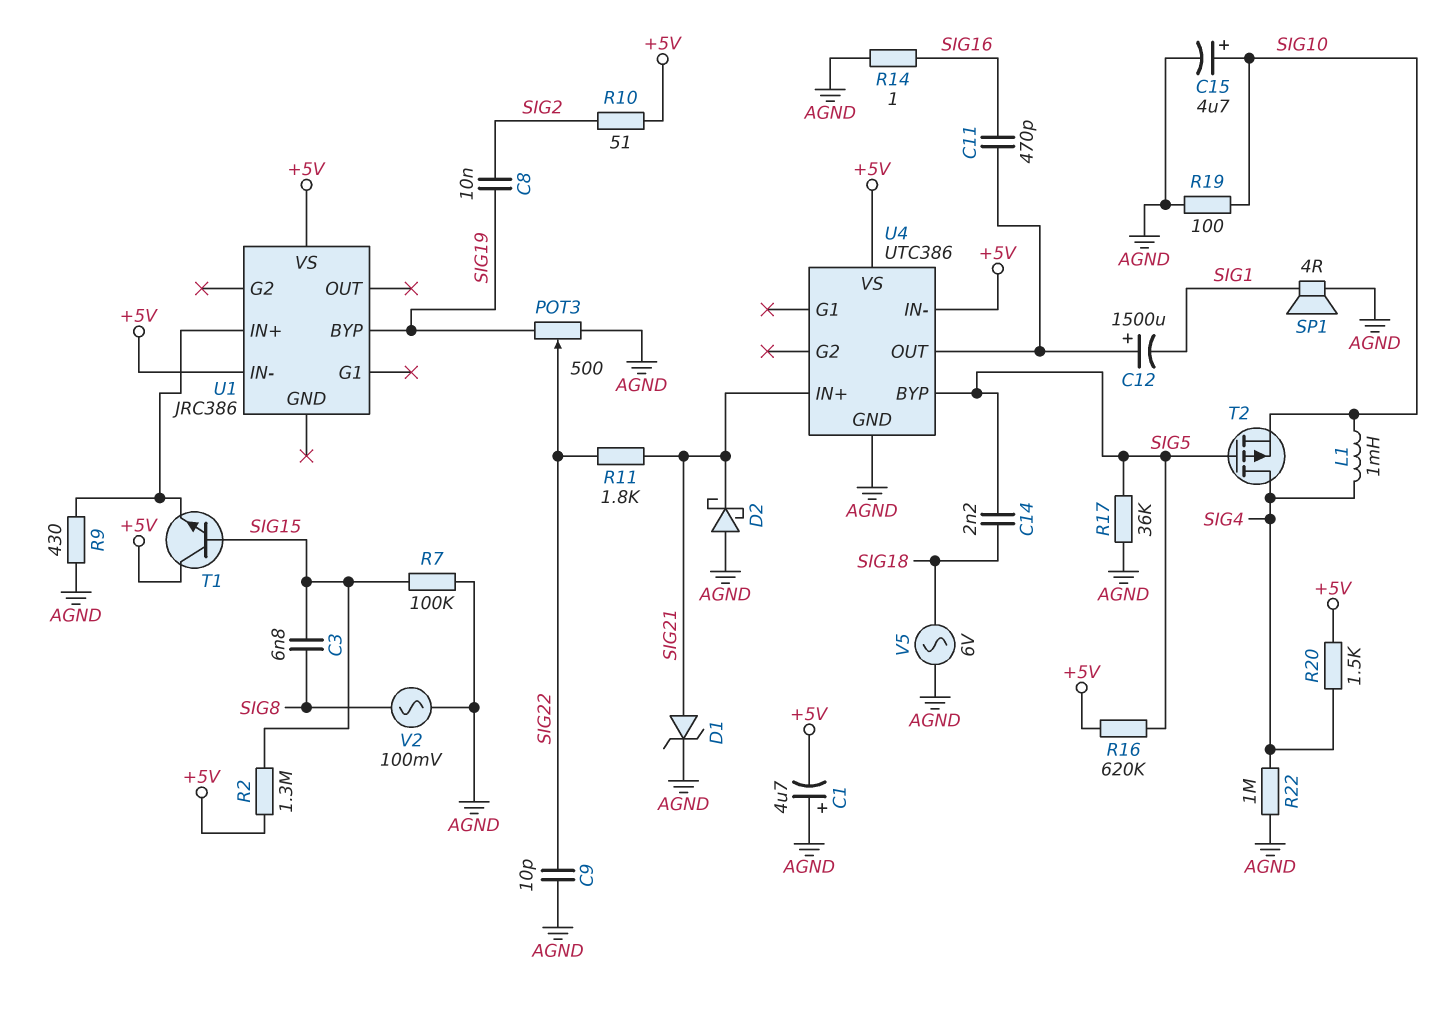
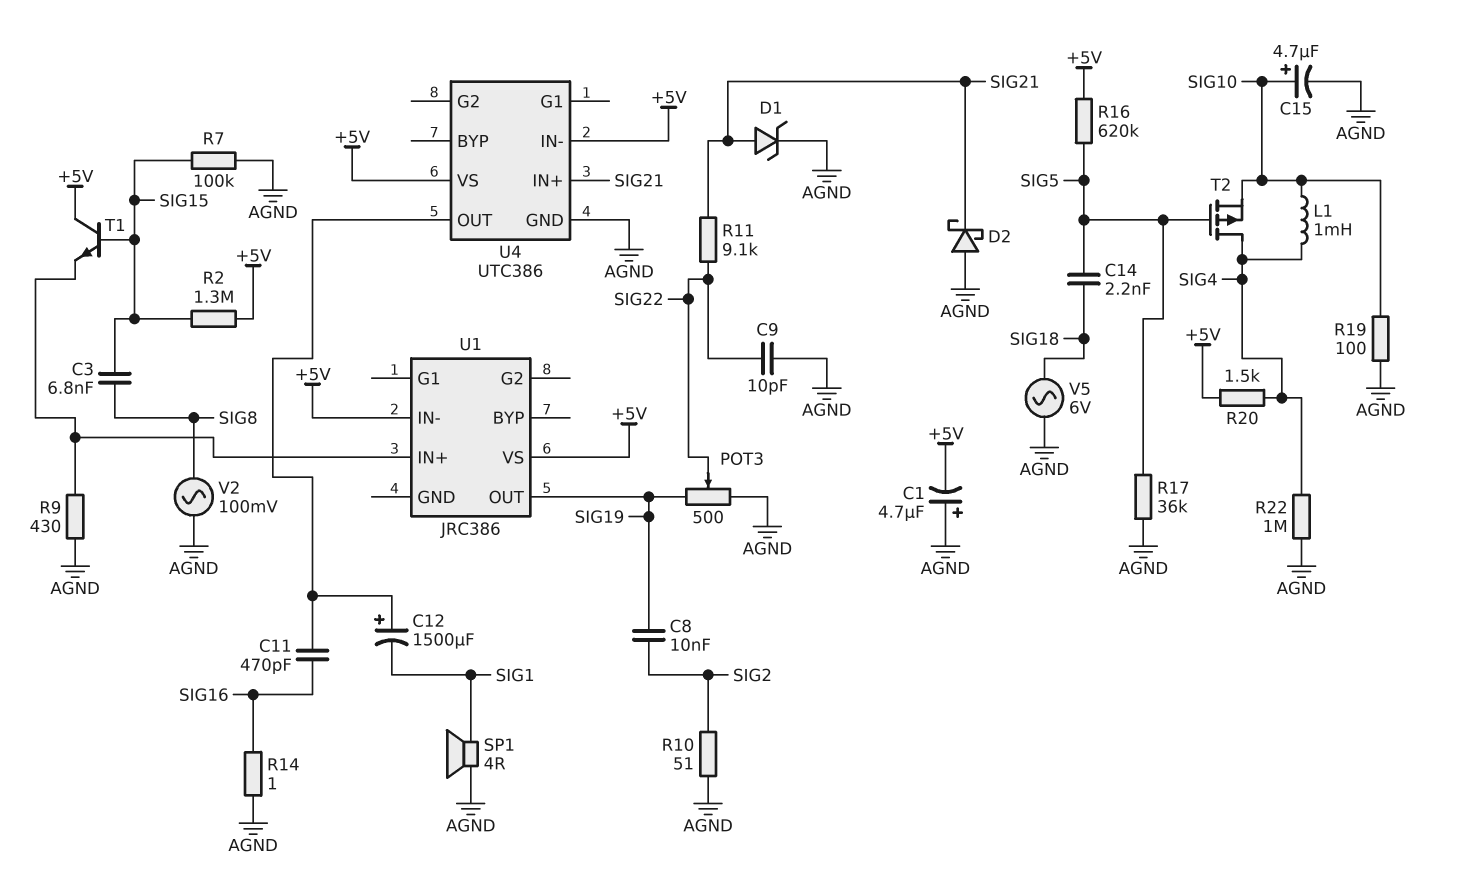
R10: 51 (+5V, SIG2) -> 51 (AGND, SIG2)
R11: 1.8k (SIG21, SIG22) -> 9.1k (SIG21, SIG22)
U1 pin BYP: SIG19 -> none
U1 pin OUT: none -> SIG19
U4 pin BYP: SIG5 -> none

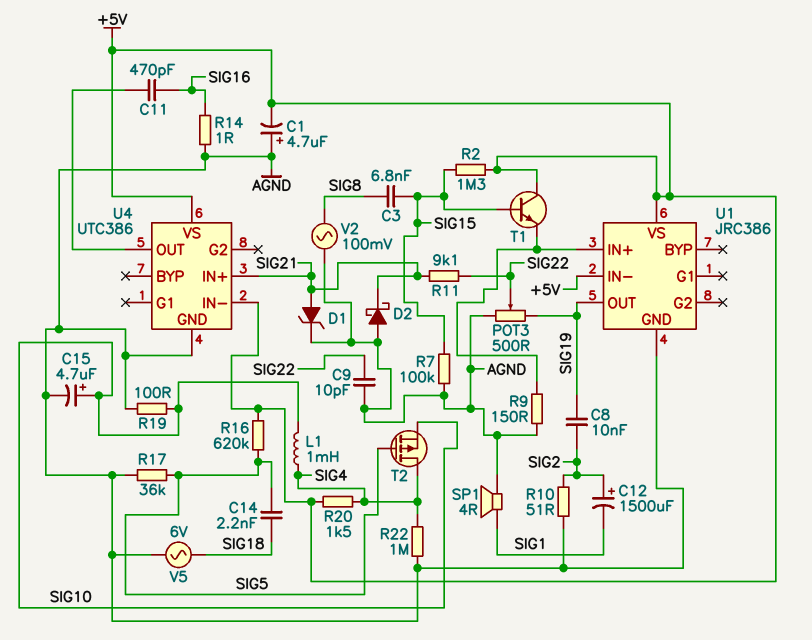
C12: 1500uF (plus U4/OUT, minus SIG1) -> 1500uF (plus SIG2, minus SIG1)
R9: 430 (AGND, U1/IN+) -> 150 (AGND, U1/IN+)
U1 pin GND: none -> AGND

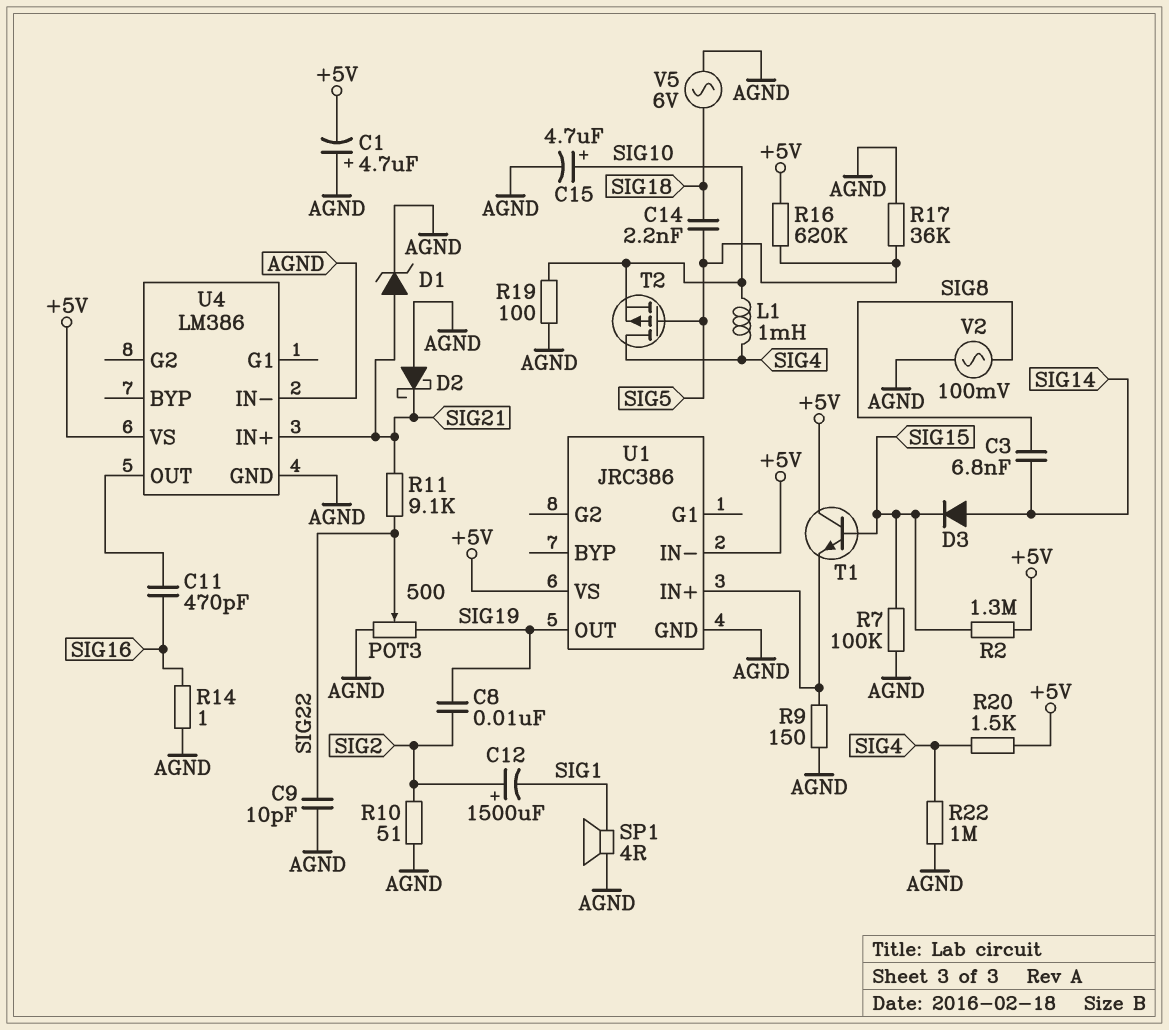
C3: 6.8nF (SIG8, SIG15) -> 6.8nF (SIG8, SIG14)
D3: none -> diode (A SIG14, K SIG15)
U4: UTC386 -> LM386
U4 pin IN-: +5V -> AGND

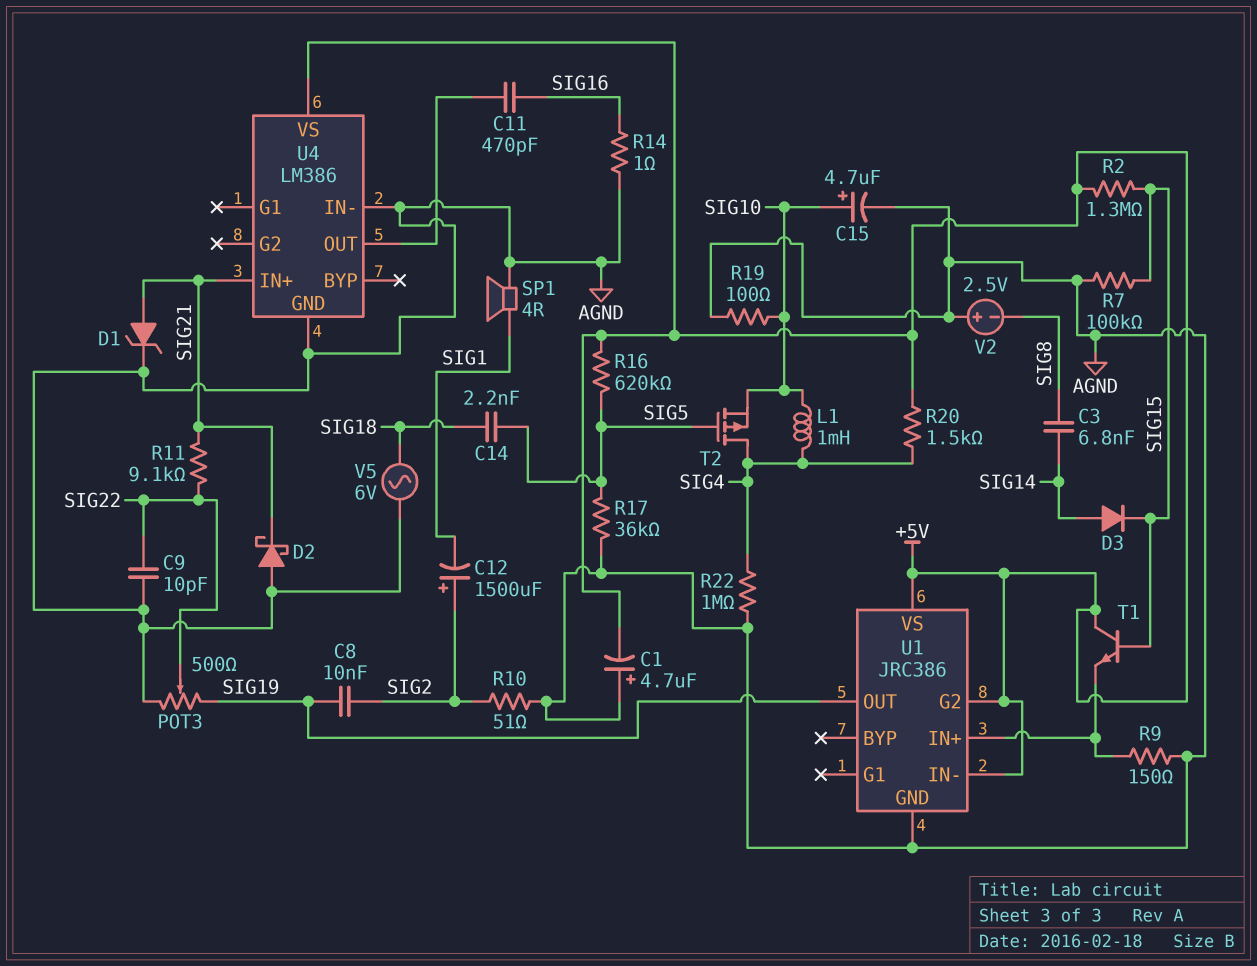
U1 pin G2: none -> +5V
V2: AC 100mV (AGND, SIG8) -> 2.5V (plus AGND, minus SIG8)

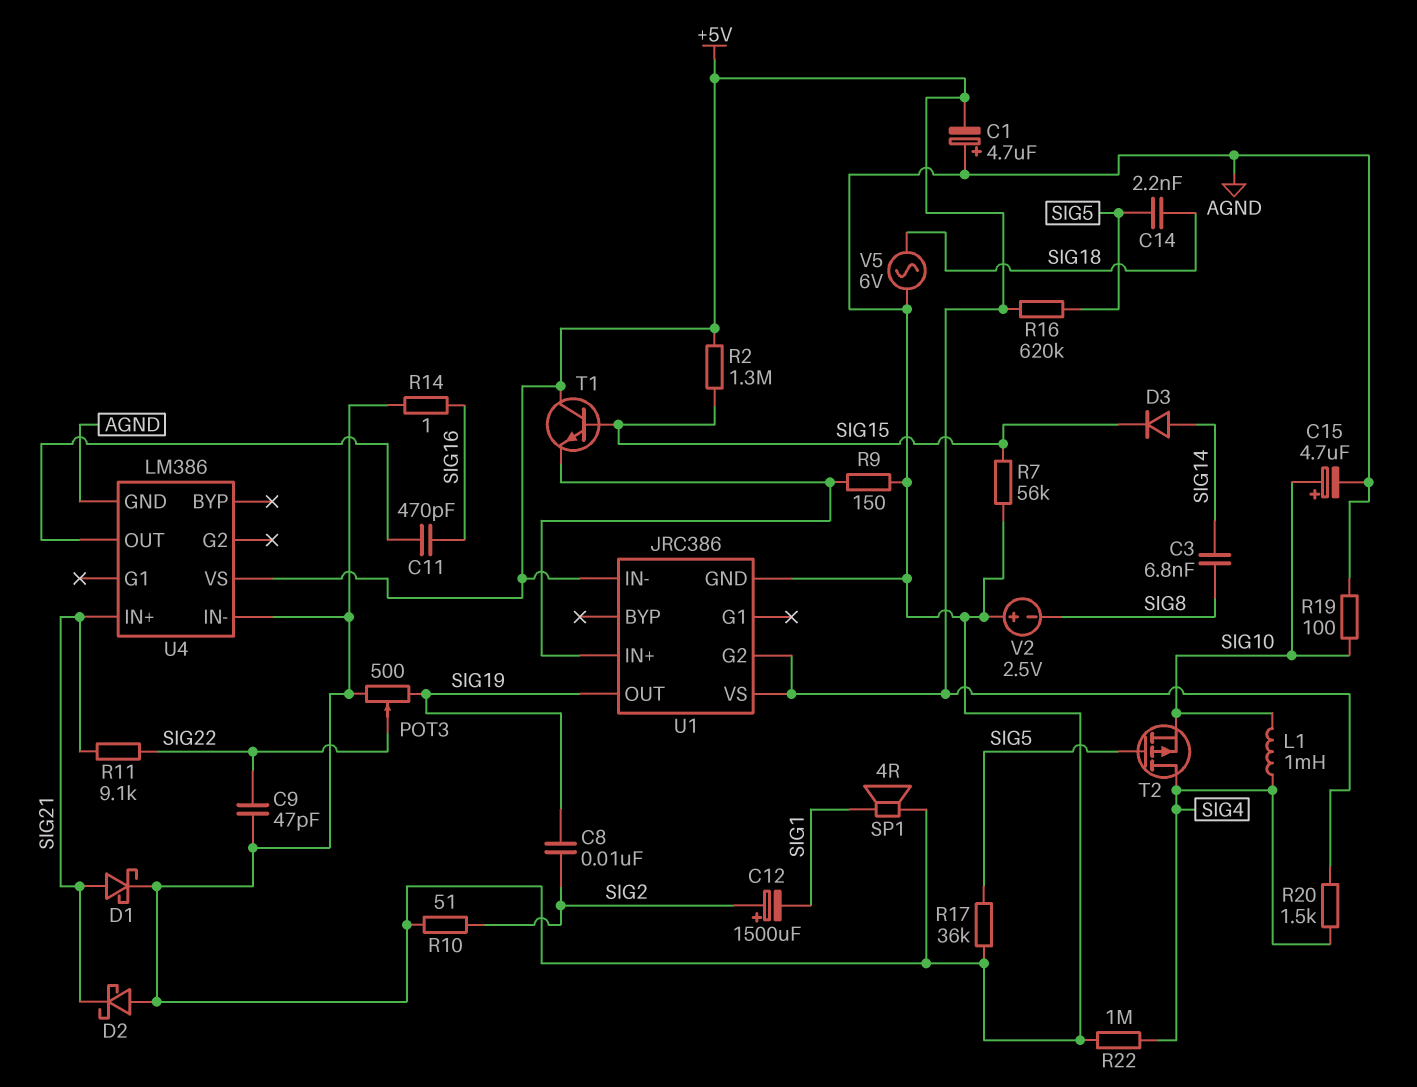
C9: 10pF (AGND, SIG22) -> 47pF (AGND, SIG22)
D1: zener (A SIG21, K AGND) -> schottky (A SIG21, K AGND)
R7: 100k (AGND, SIG15) -> 56k (AGND, SIG15)

